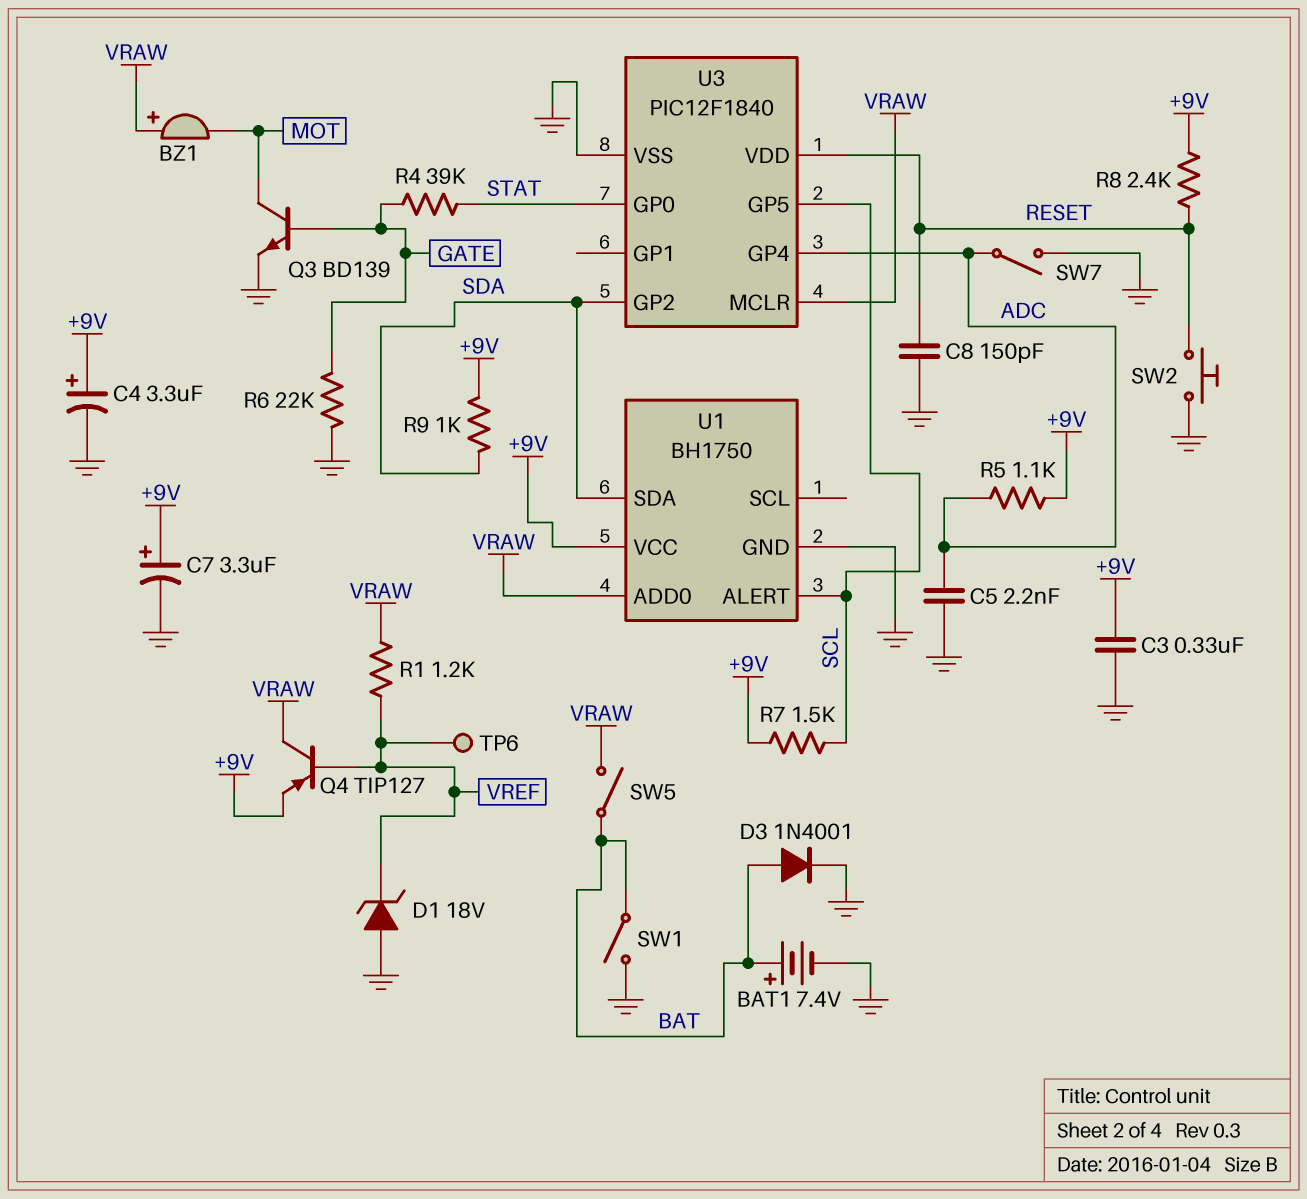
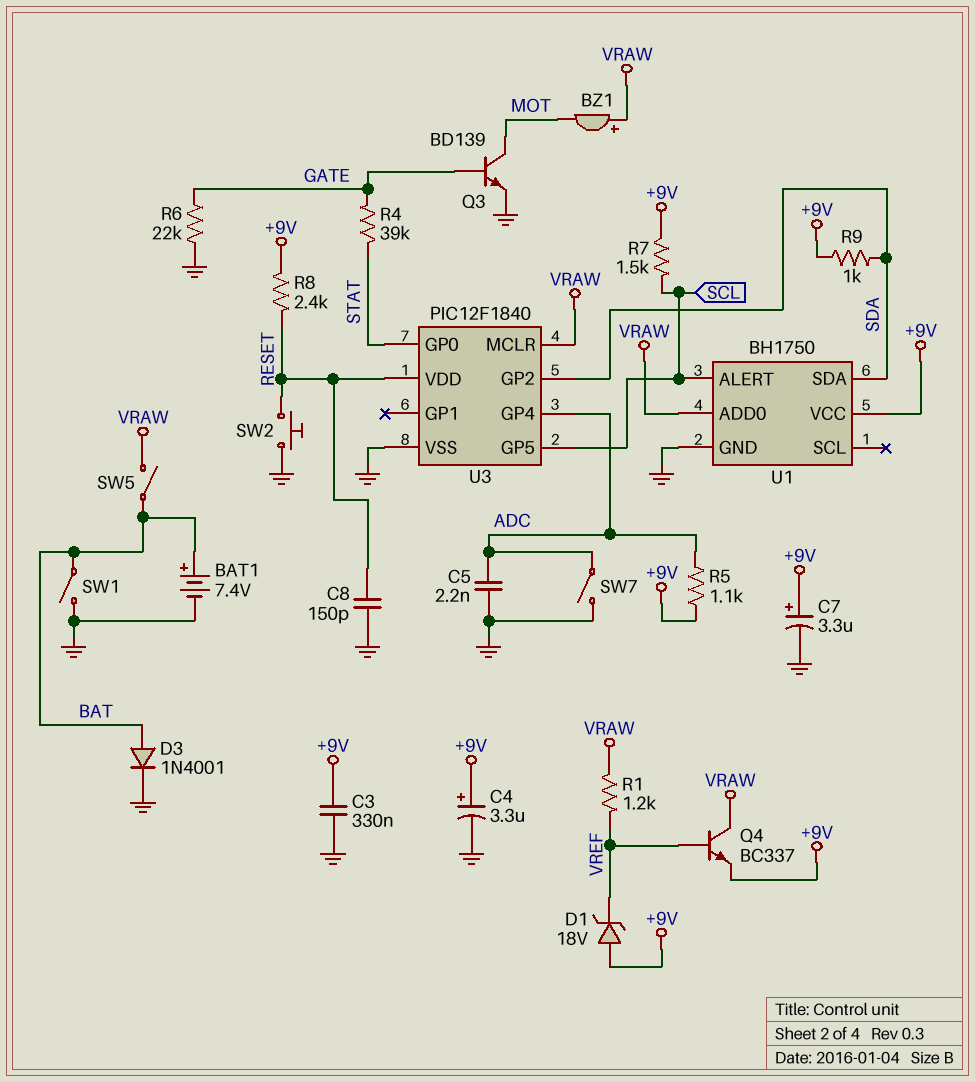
D1: zener 18V (A GND, K VREF) -> zener 18V (A +9V, K VREF)
Q4: PNP TIP127 (B VREF, C VRAW, E +9V) -> NPN BC337 (B VREF, C VRAW, E +9V)
TP6: test point (VREF) -> none

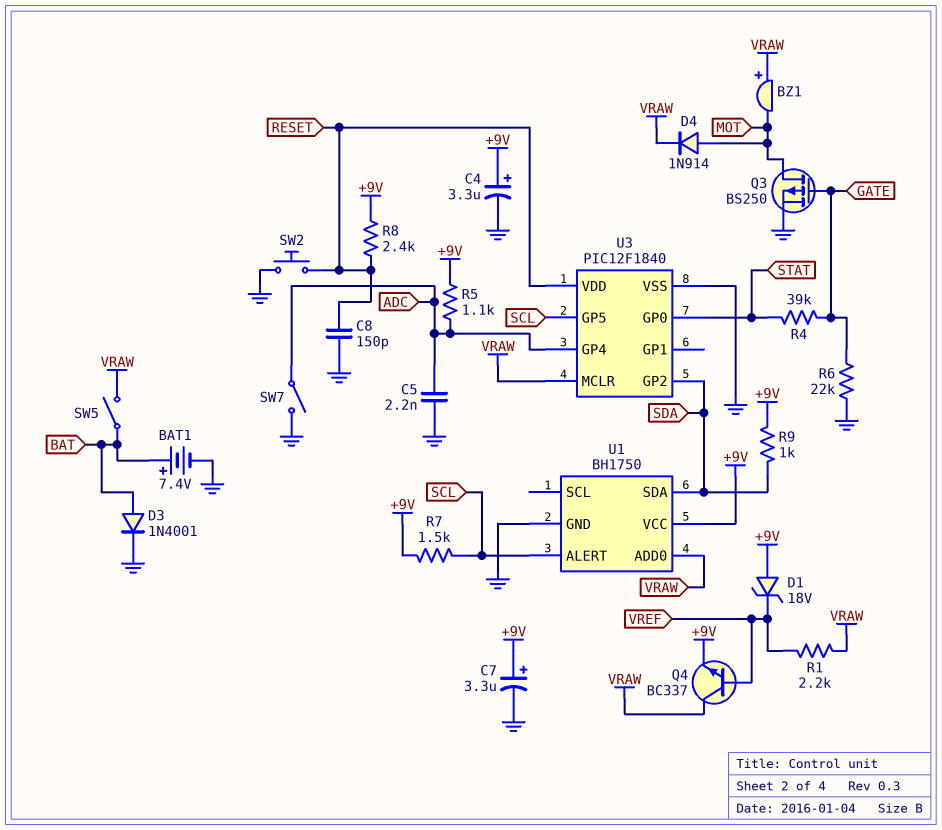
C3: 330nF (+9V, GND) -> none
D4: none -> diode 1N914 (A MOT, K VRAW)
Q3: NPN BD139 (B GATE, C MOT, E GND) -> PMOS BS250 (G GATE, D MOT, S GND)
R1: 1.2k (VRAW, VREF) -> 2.2k (VRAW, VREF)
SW1: switch (BAT, GND) -> none

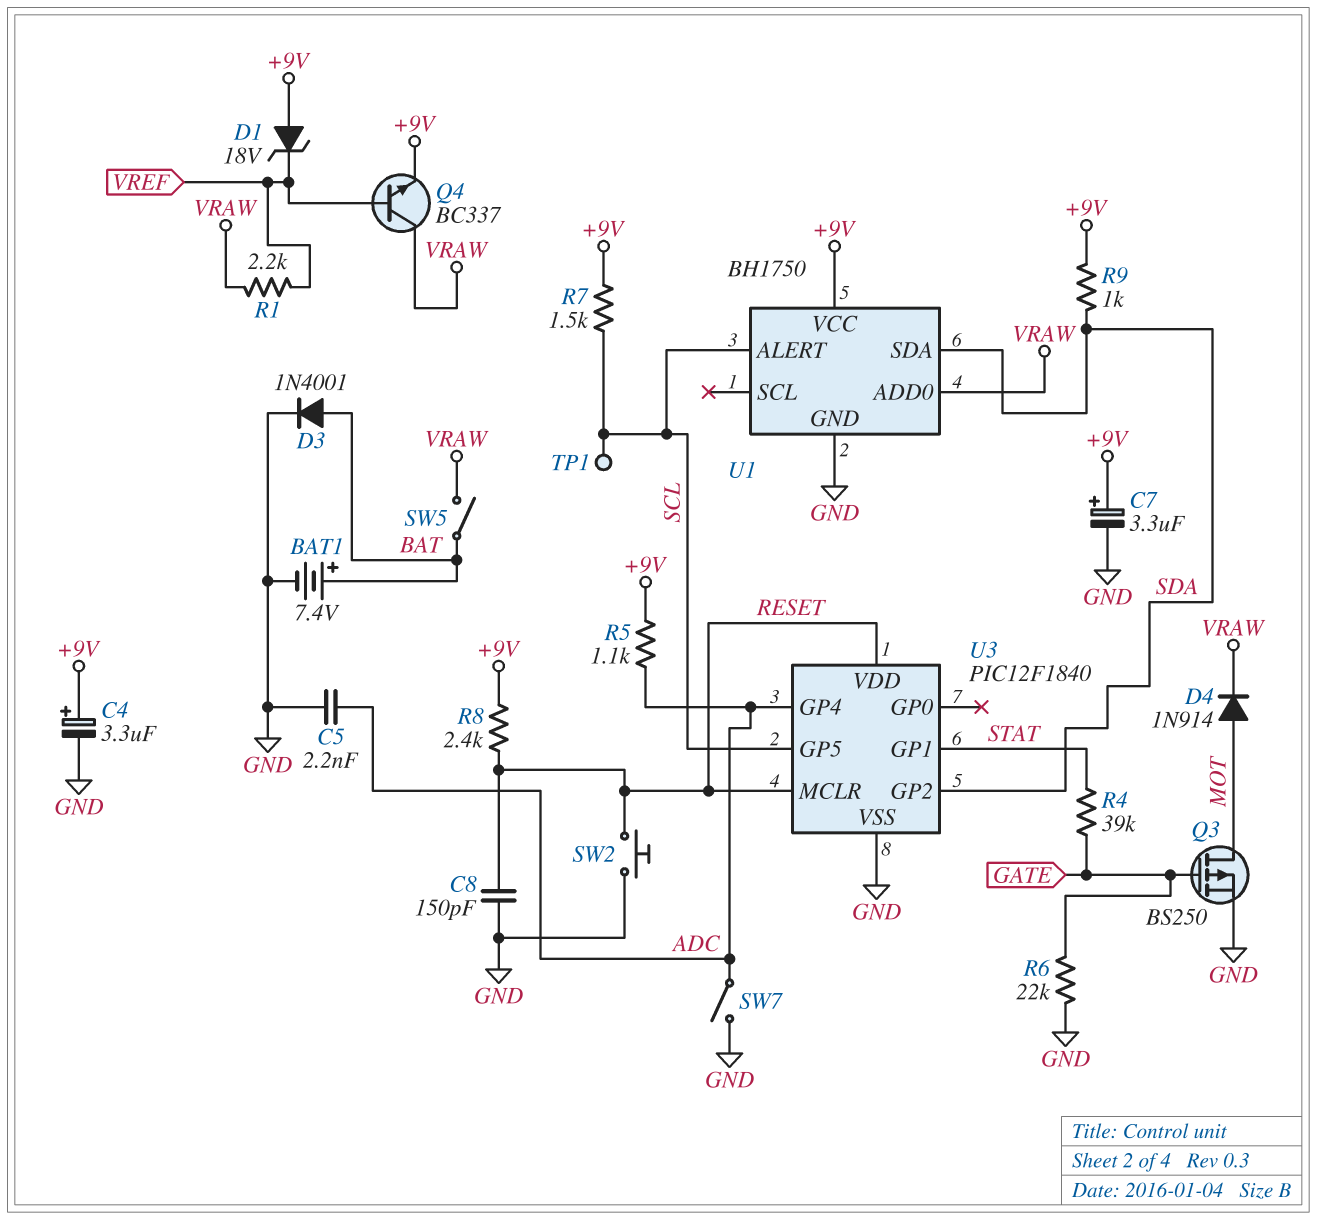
BZ1: buzzer (plus VRAW, minus MOT) -> none
TP1: none -> test point (SCL)
U3 pin GP0: STAT -> none
U3 pin GP1: none -> STAT
U3 pin MCLR: VRAW -> RESET

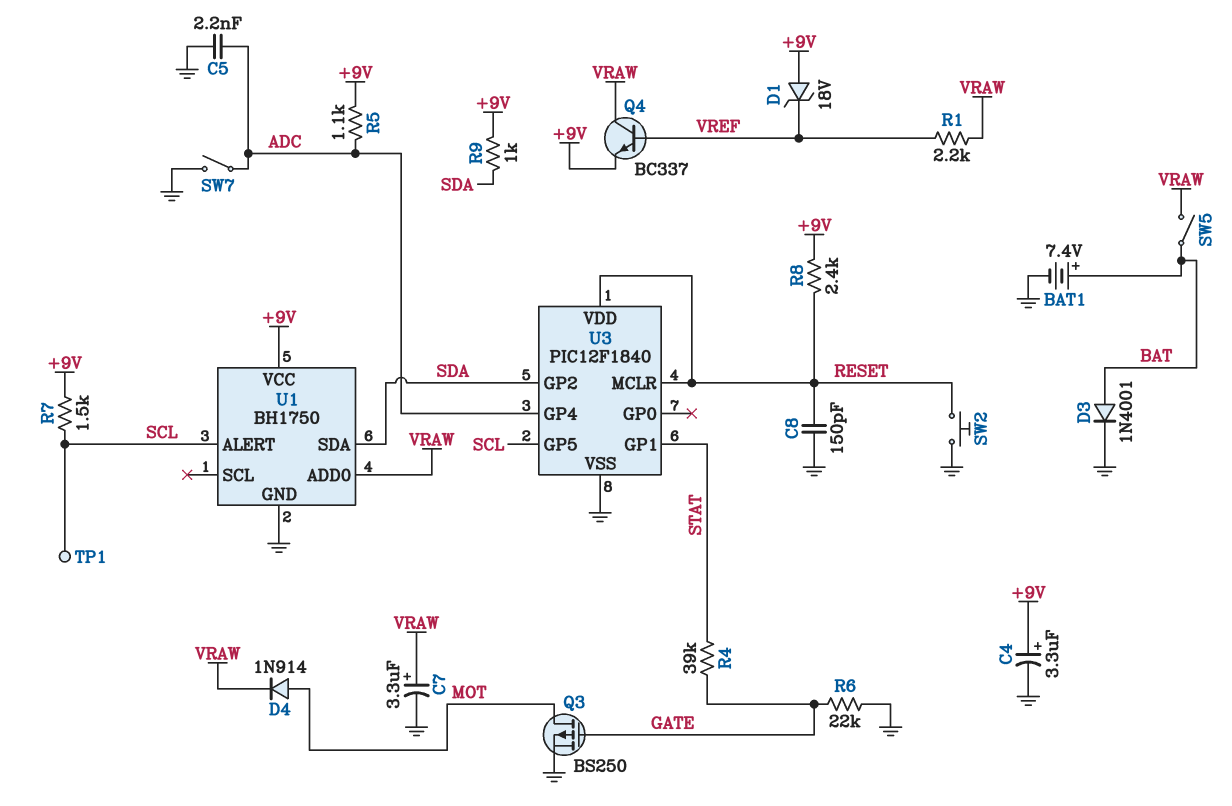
C7: 3.3uF (plus +9V, minus GND) -> 3.3uF (plus VRAW, minus GND)

